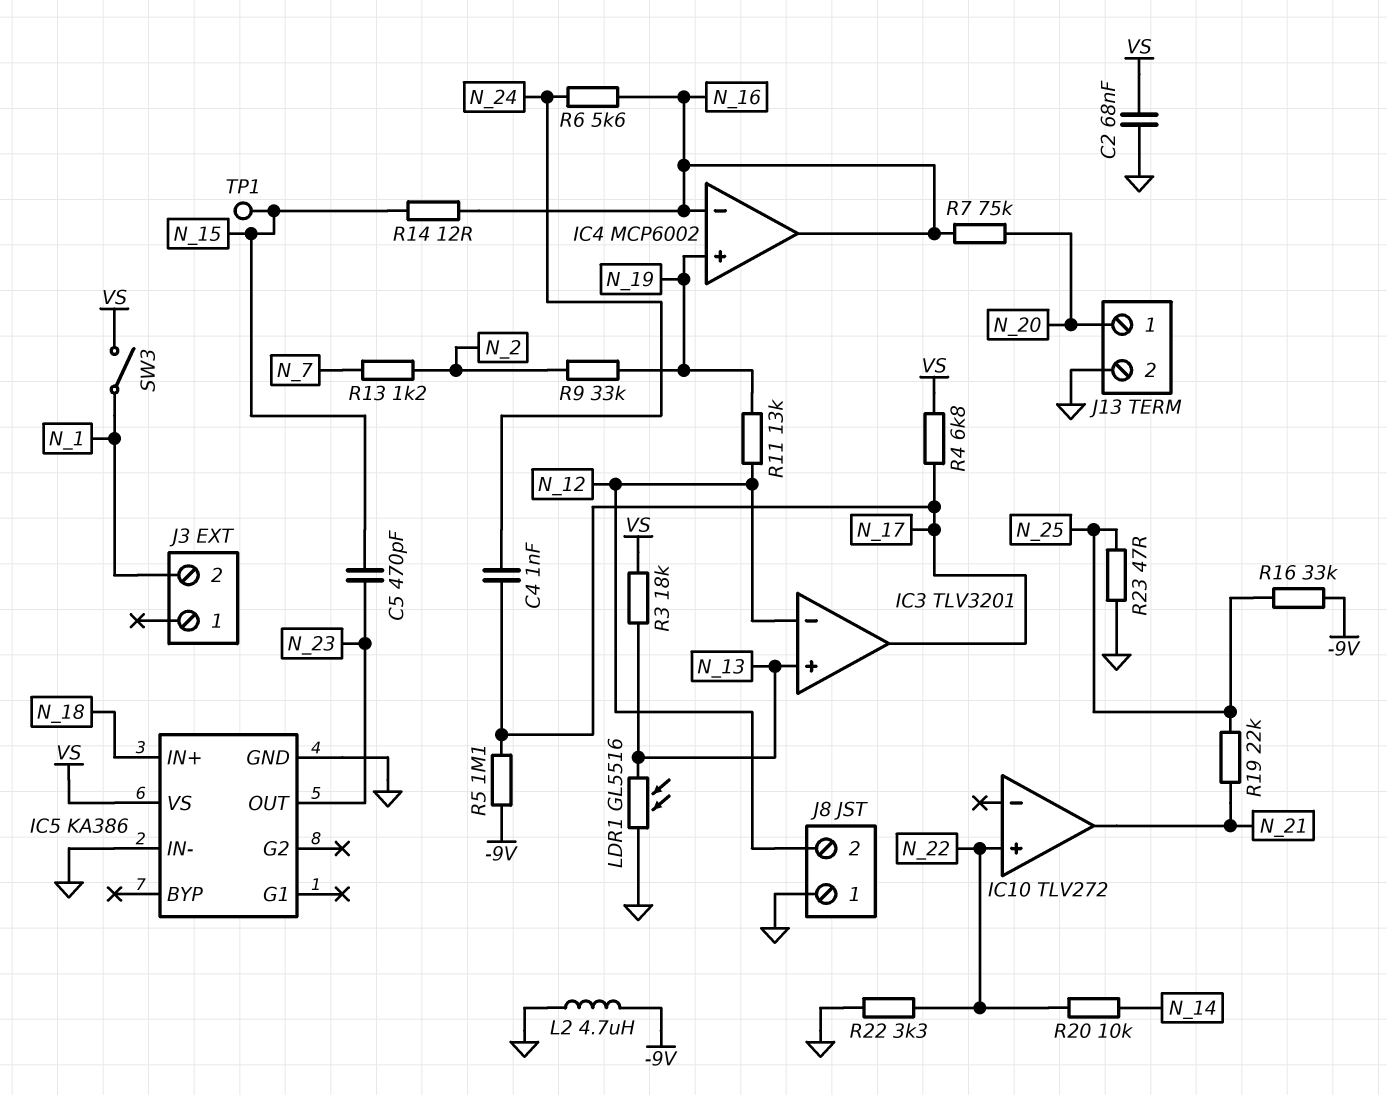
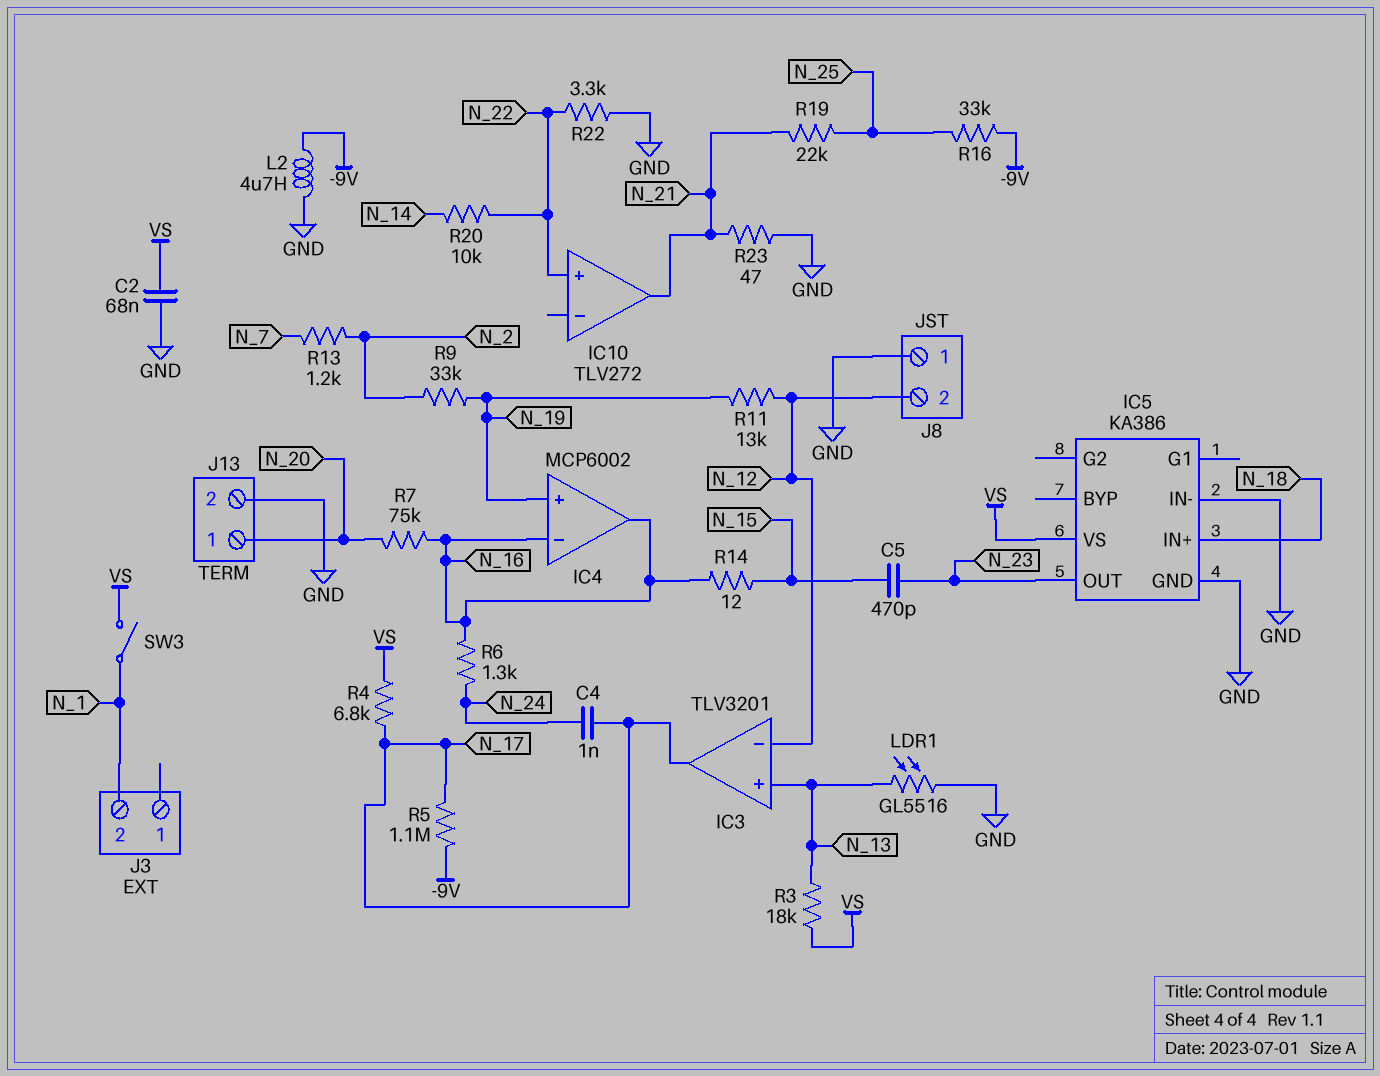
R6: 5.6k (N_16, N_24) -> 1.3k (N_16, N_24)
R23: 47 (GND, N_25) -> 47 (GND, N_21)
TP1: test point (N_15) -> none

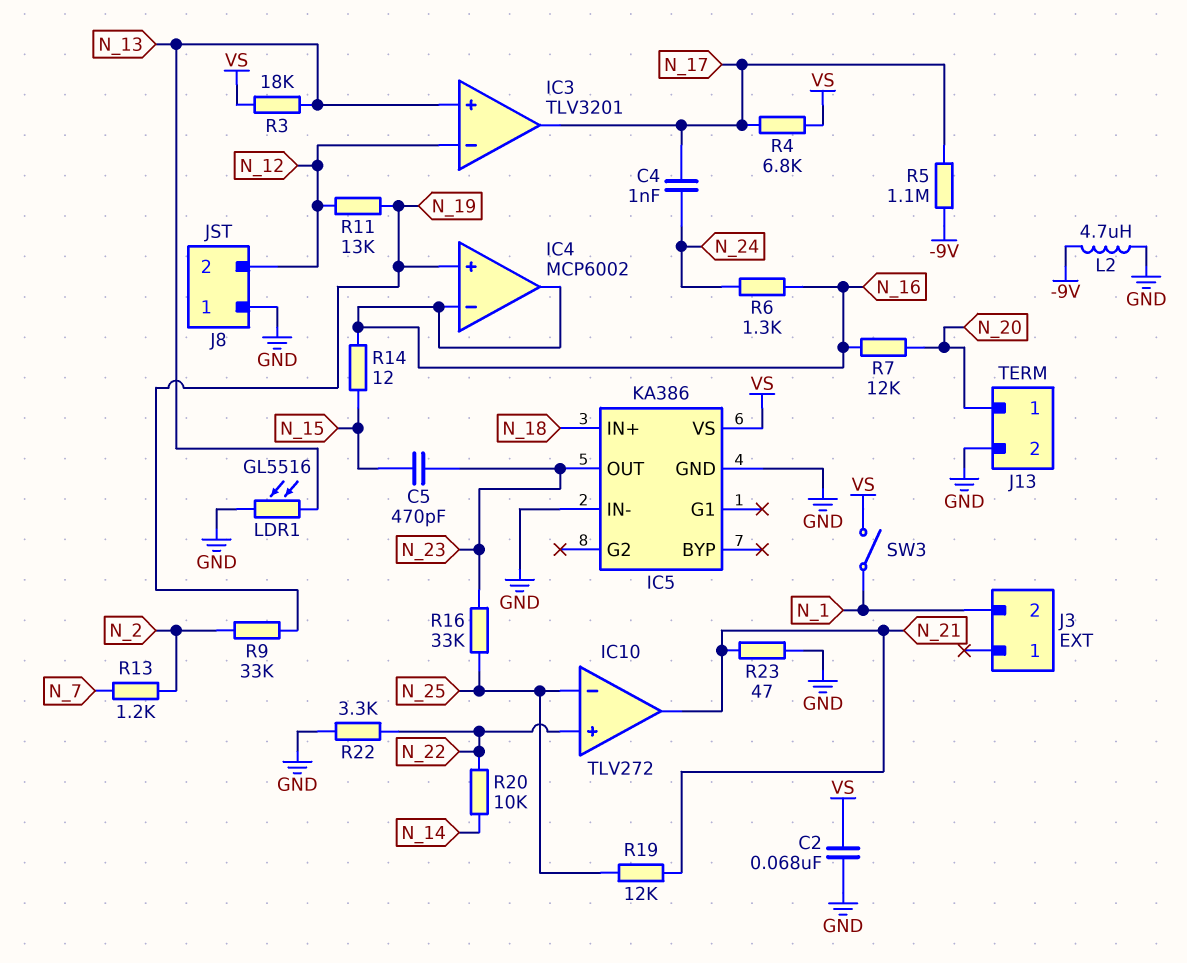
IC10 pin in-: none -> N_25
R7: 75k (N_16, N_20) -> 12k (N_16, N_20)
R16: 33k (-9V, N_25) -> 33k (N_23, N_25)
R19: 22k (N_21, N_25) -> 12k (N_21, N_25)

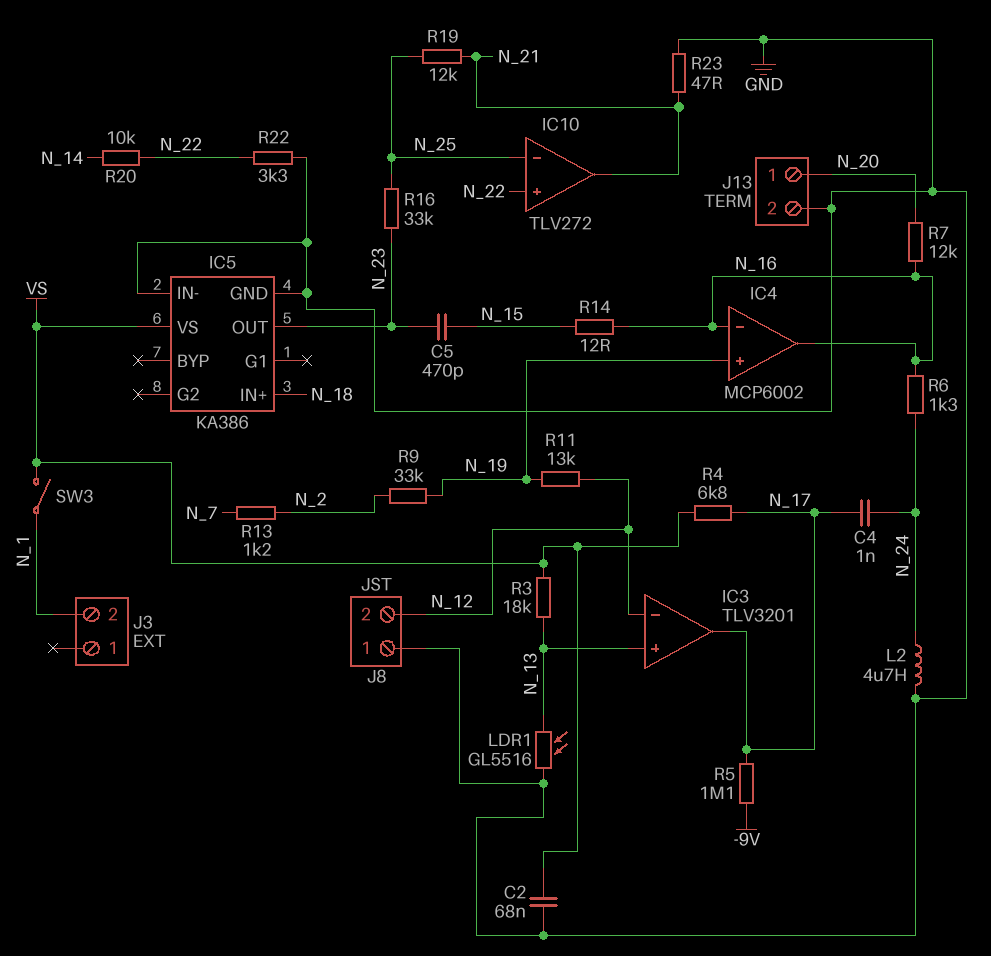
L2: 4.7uH (-9V, GND) -> 4.7uH (GND, N_24)

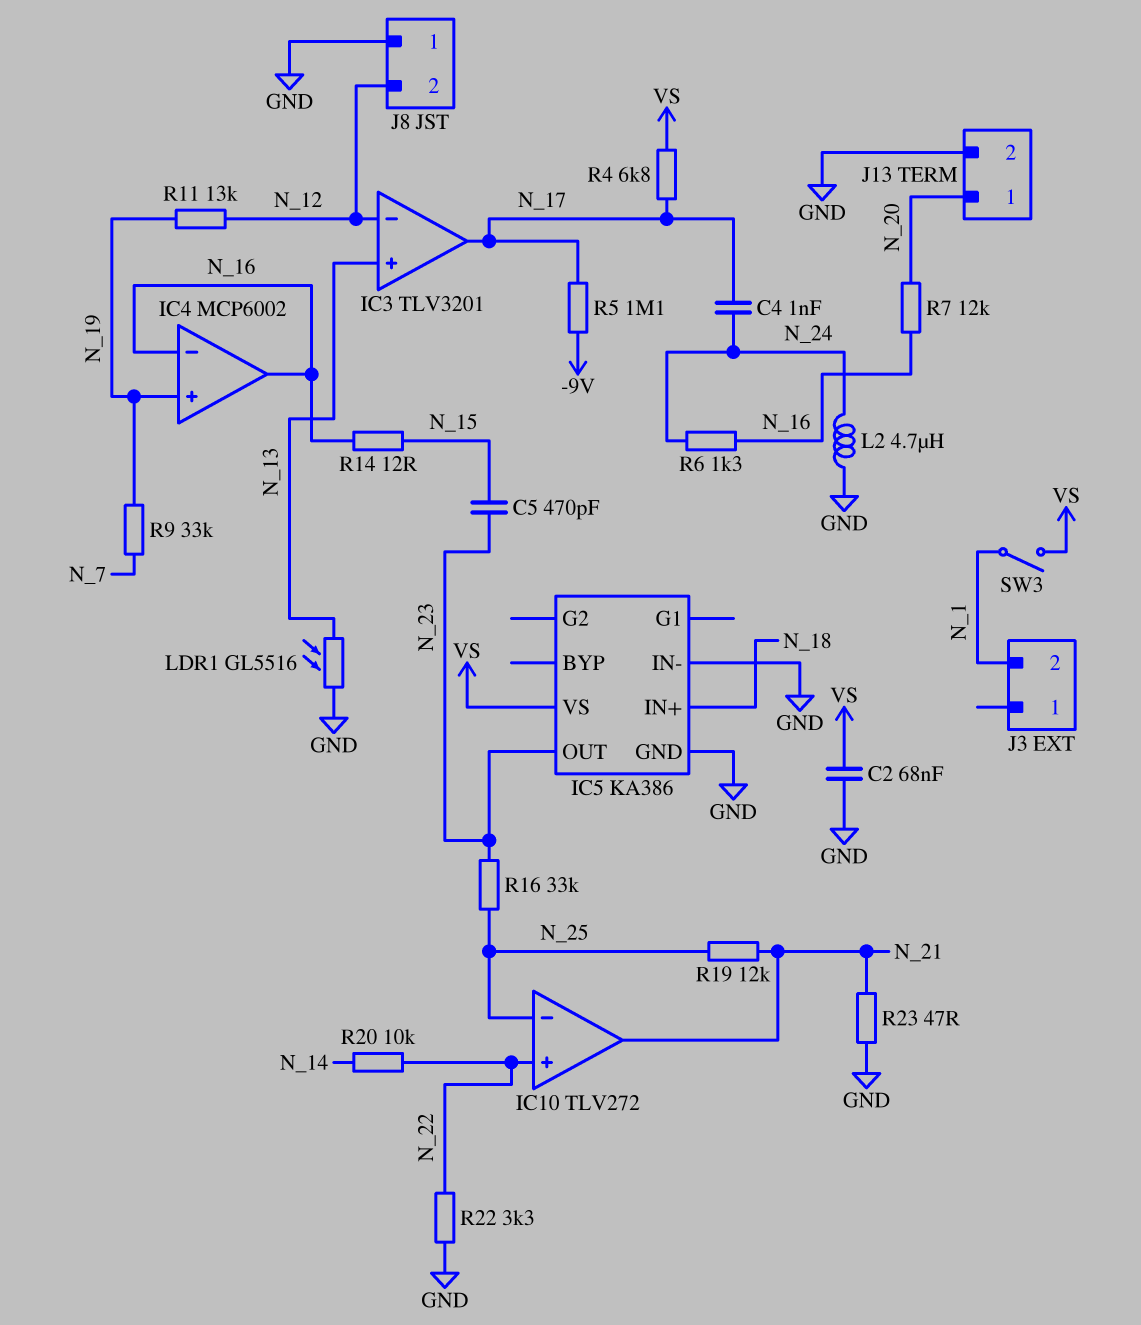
R3: 18k (N_13, VS) -> none
R9: 33k (N_2, N_19) -> 33k (N_7, N_19)
R13: 1.2k (N_2, N_7) -> none

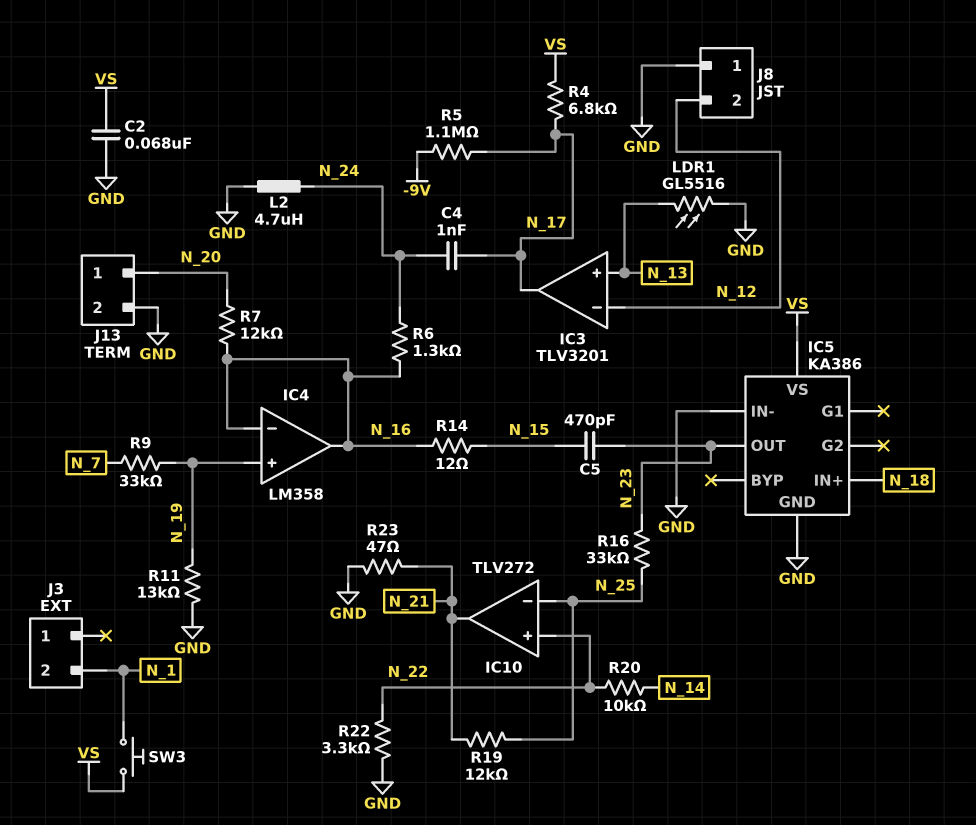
IC4: MCP6002 -> LM358
R11: 13k (N_12, N_19) -> 13k (GND, N_19)
SW3: switch (N_1, VS) -> button (N_1, VS)

